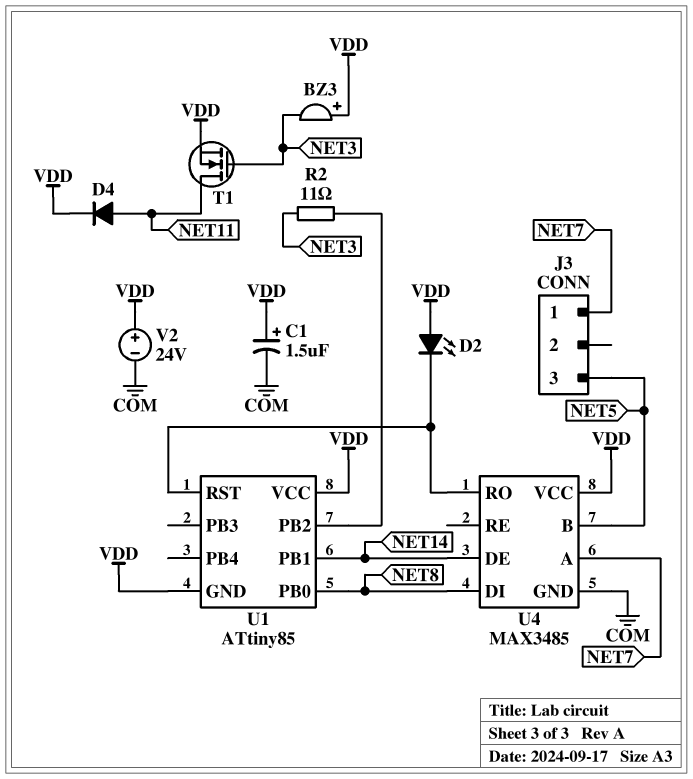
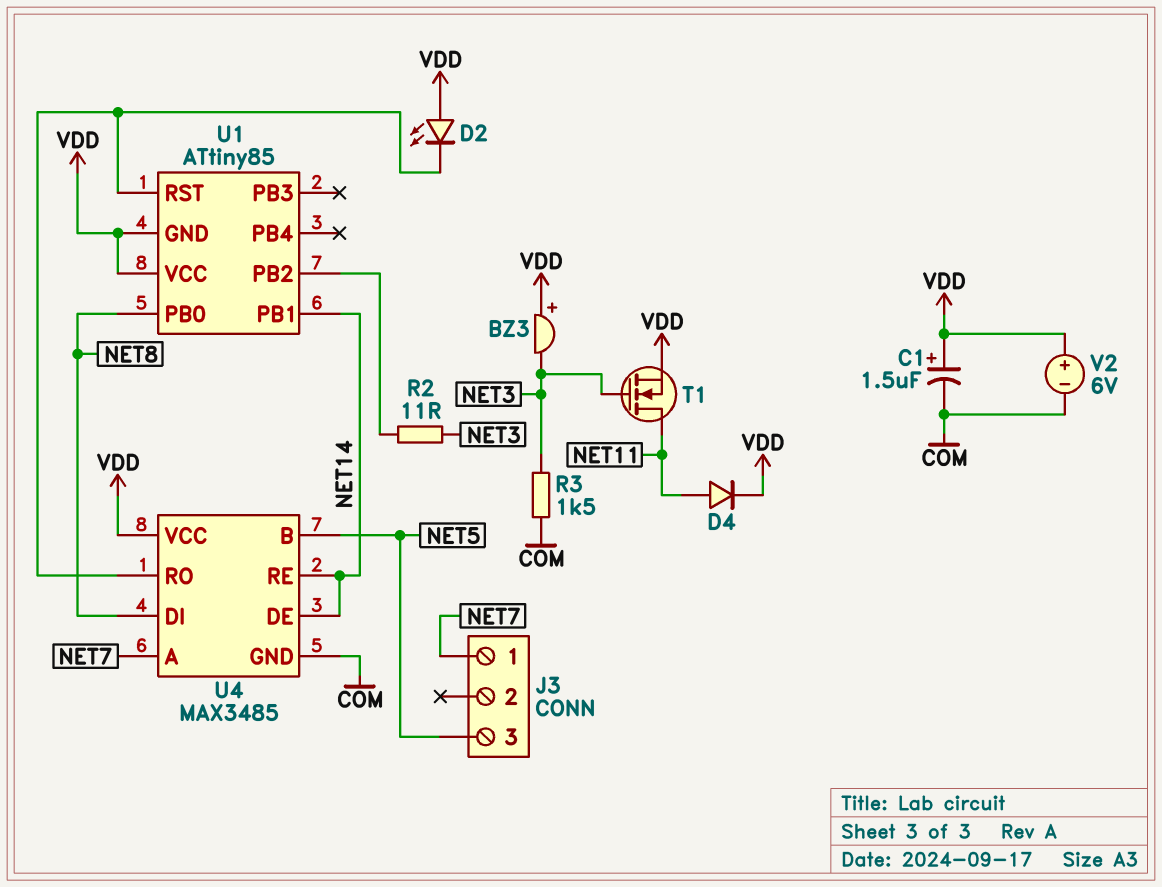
R3: none -> 1.5k (COM, NET3)
U4 pin RE: none -> NET14
V2: 24V (plus VDD, minus COM) -> 6V (plus VDD, minus COM)

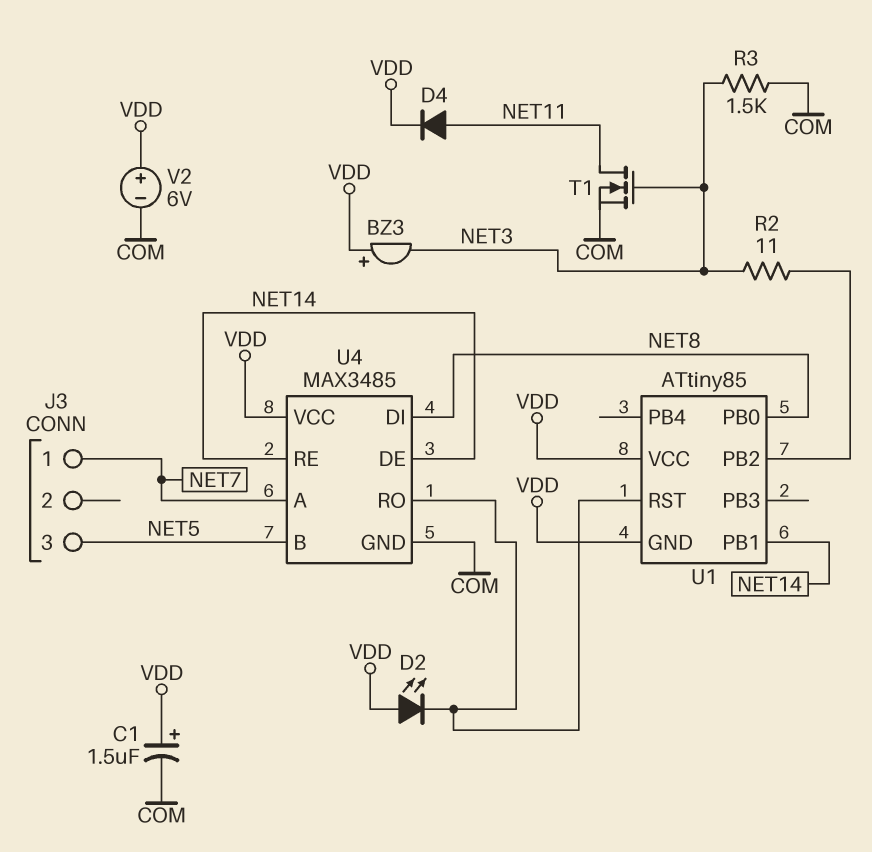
T1: NMOS (G NET3, D NET11, S VDD) -> NMOS (G NET3, D NET11, S COM)

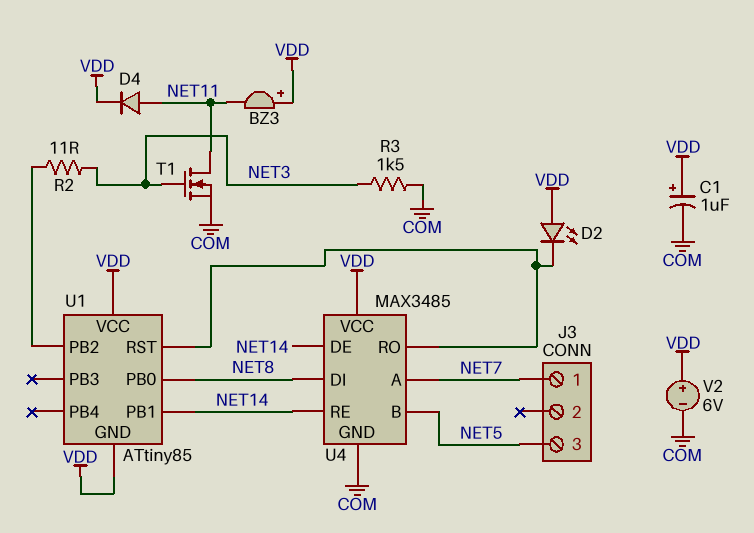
BZ3: buzzer (plus VDD, minus NET3) -> buzzer (plus VDD, minus NET11)
C1: 1.5uF (plus VDD, minus COM) -> 1uF (plus VDD, minus COM)

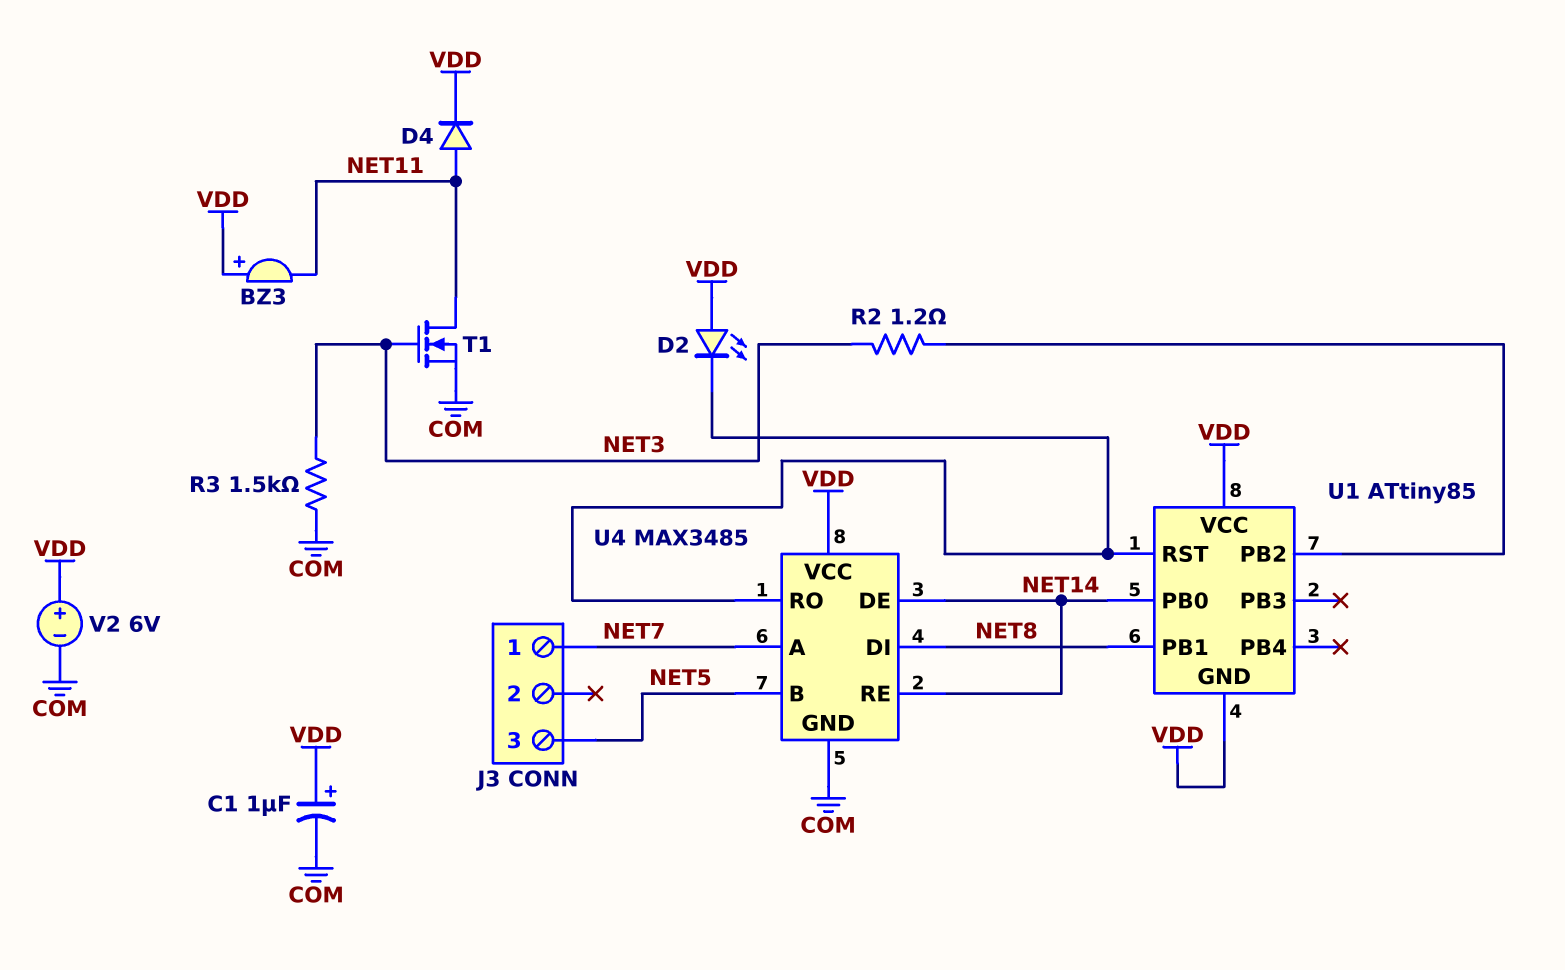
R2: 11 (NET3, U1/PB2) -> 1.2 (NET3, U1/PB2)
U1 pin PB0: NET8 -> NET14
U1 pin PB1: NET14 -> NET8

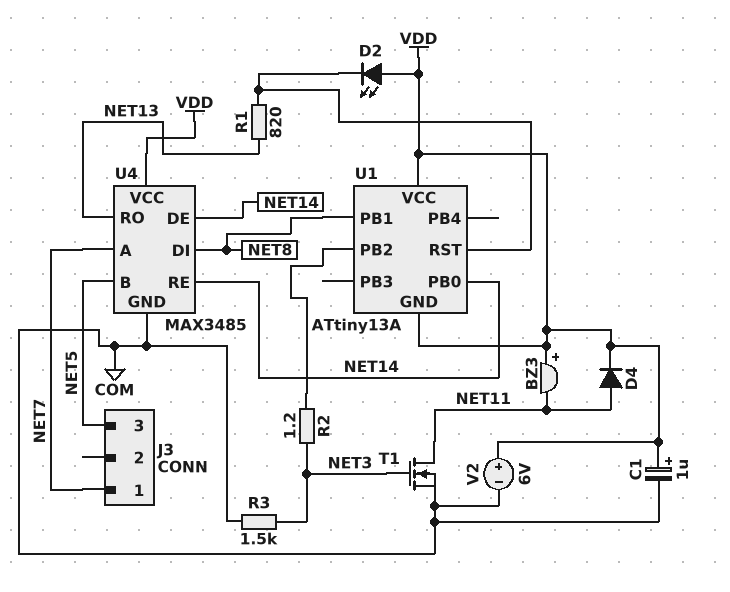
R1: none -> 820 (NET13, U1/RST)
U1: ATtiny85 -> ATtiny13A
U4 pin RO: U1/RST -> NET13

